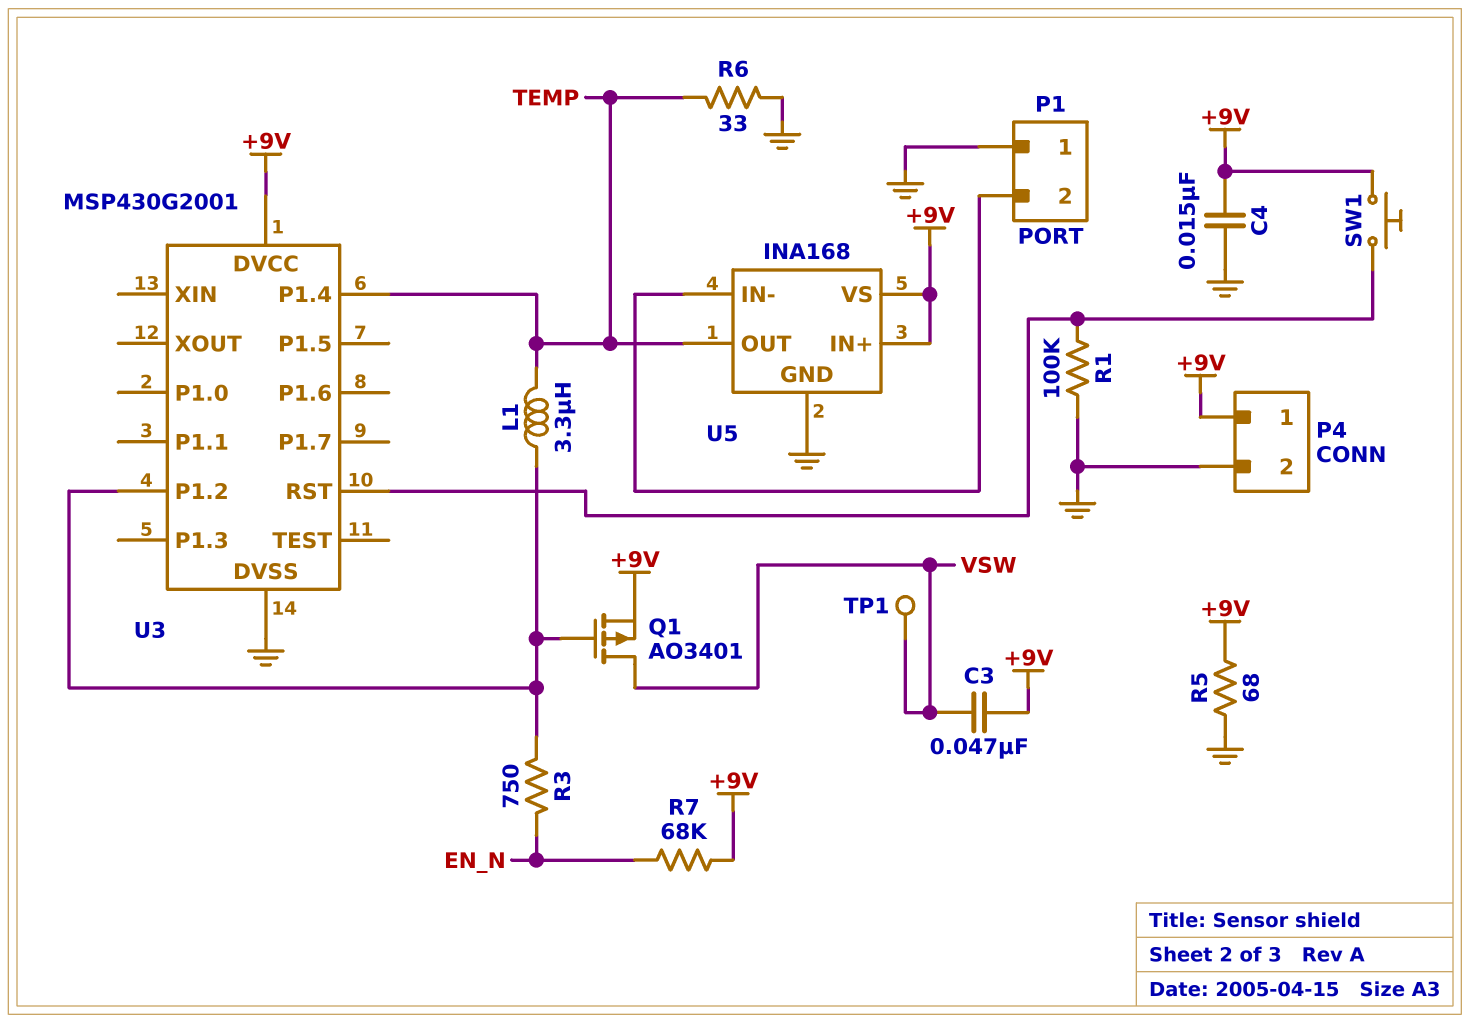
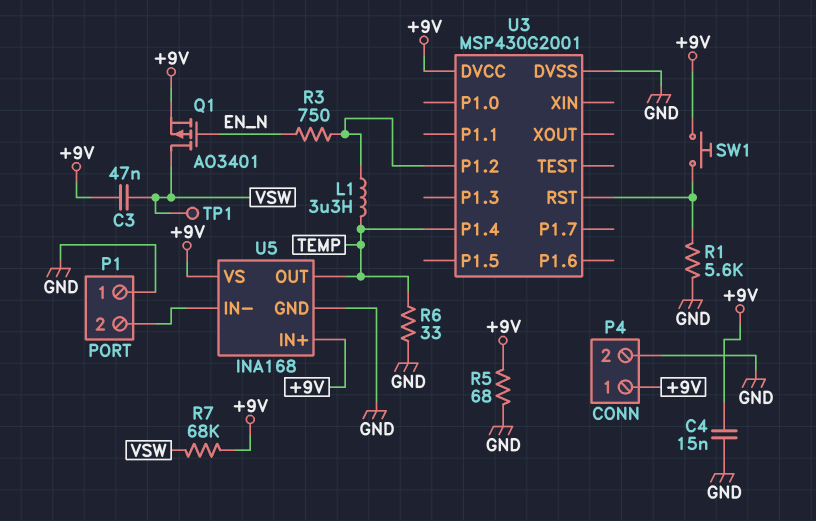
Q1: PMOS AO3401 (G U3/P1.2, D VSW, S +9V) -> PMOS AO3401 (G EN_N, D VSW, S +9V)
R1: 100k (GND, U3/RST) -> 5.6k (GND, U3/RST)
R7: 68k (+9V, EN_N) -> 68k (+9V, VSW)

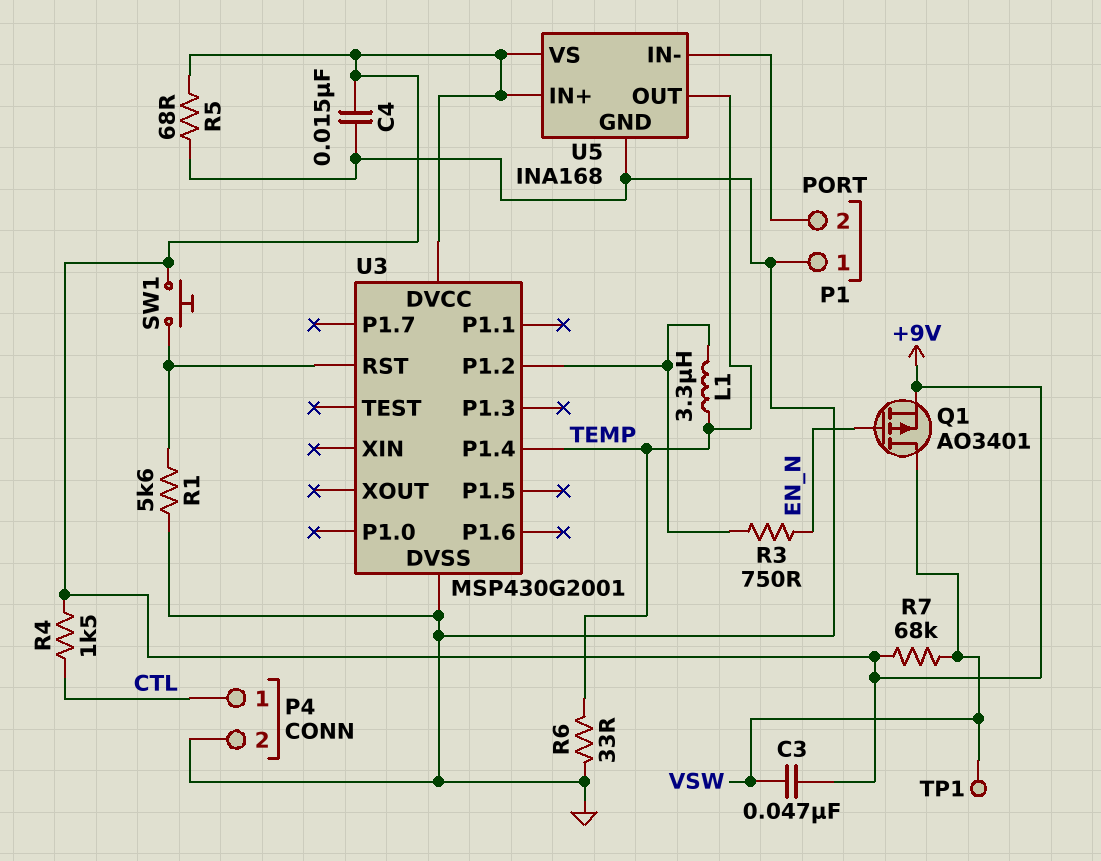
P4 pin 1: +9V -> CTL
R4: none -> 1.5k (+9V, CTL)

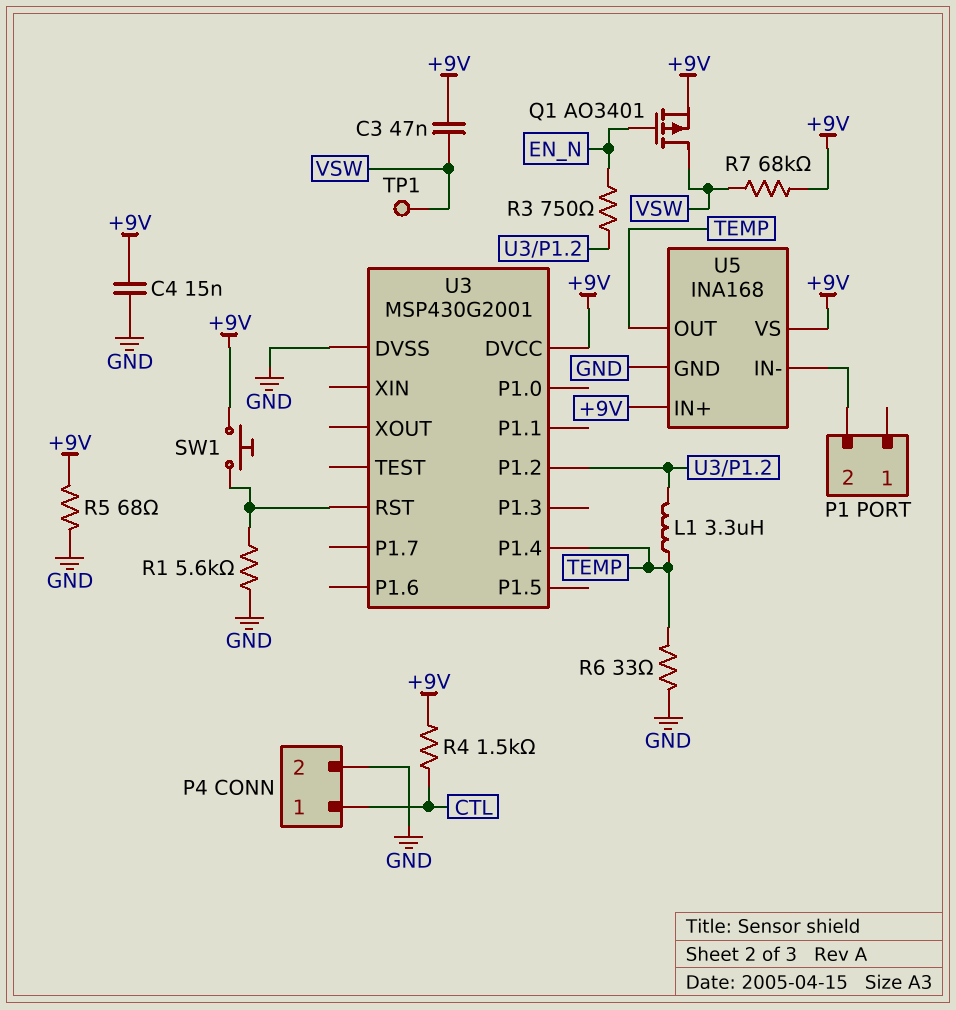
P1 pin 1: GND -> none

